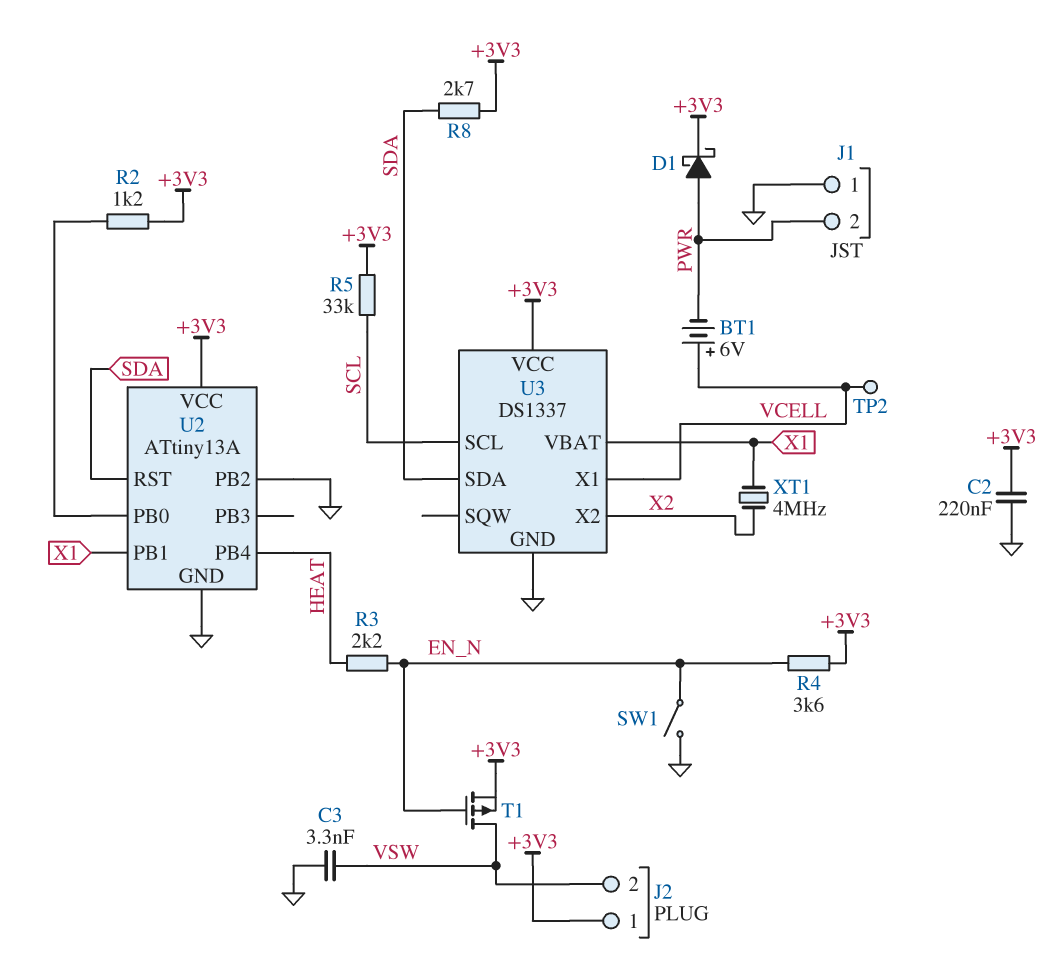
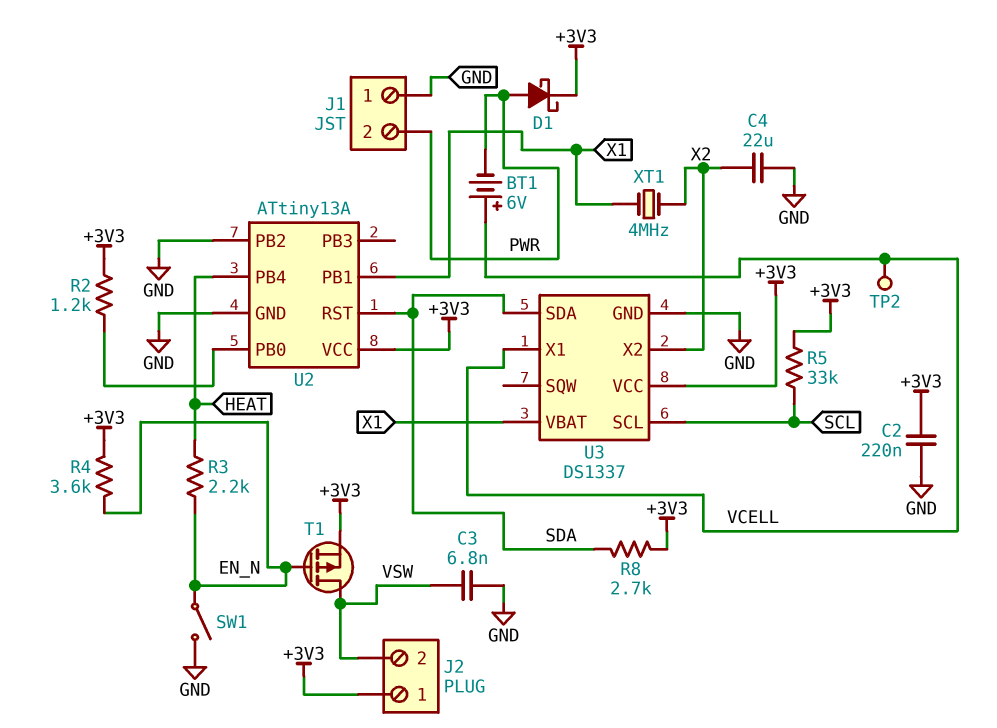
C3: 3.3nF (GND, VSW) -> 6.8nF (GND, VSW)
C4: none -> 22uF (GND, X2)

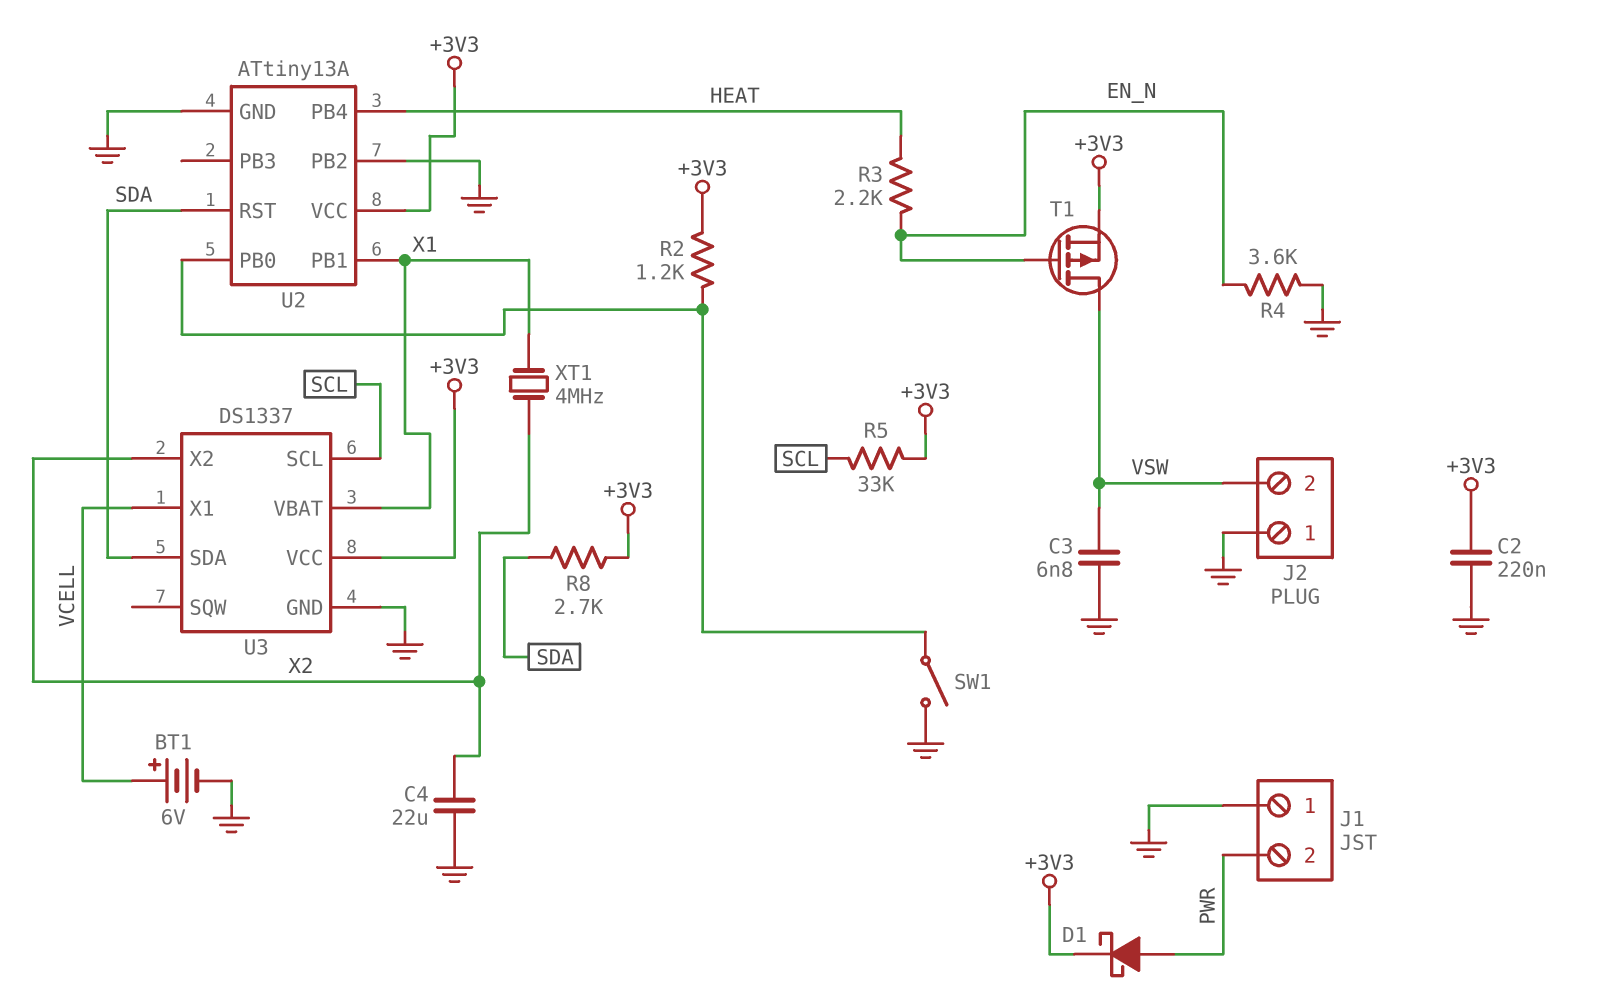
BT1: 6V (plus VCELL, minus PWR) -> 6V (plus VCELL, minus GND)
J2 pin 1: +3V3 -> GND
R4: 3.6k (+3V3, EN_N) -> 3.6k (EN_N, GND)
SW1: switch (EN_N, GND) -> switch (GND, U2/PB0)
TP2: test point (VCELL) -> none

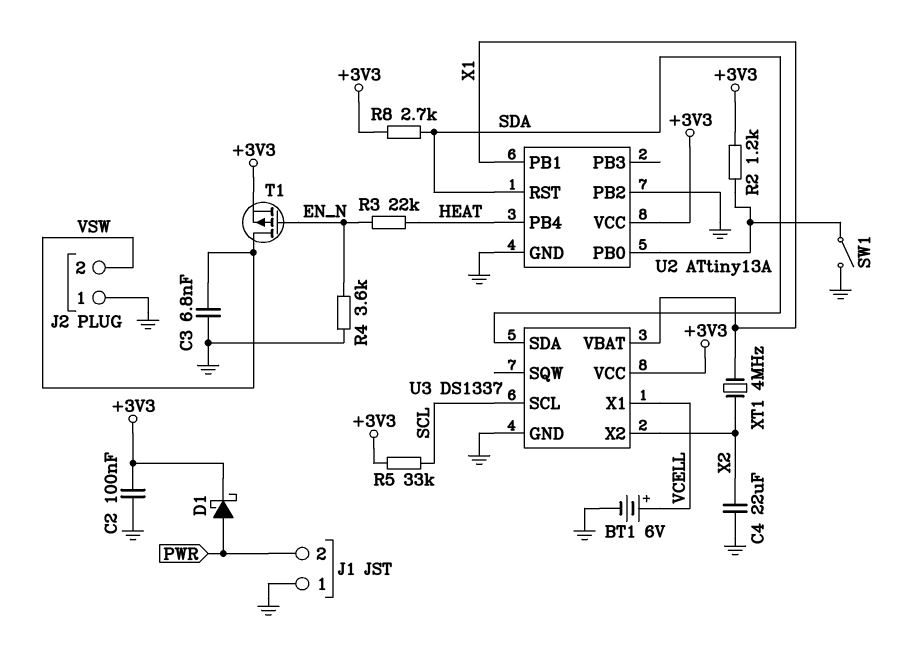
C2: 220nF (+3V3, GND) -> 100nF (+3V3, GND)
R3: 2.2k (EN_N, HEAT) -> 22k (EN_N, HEAT)

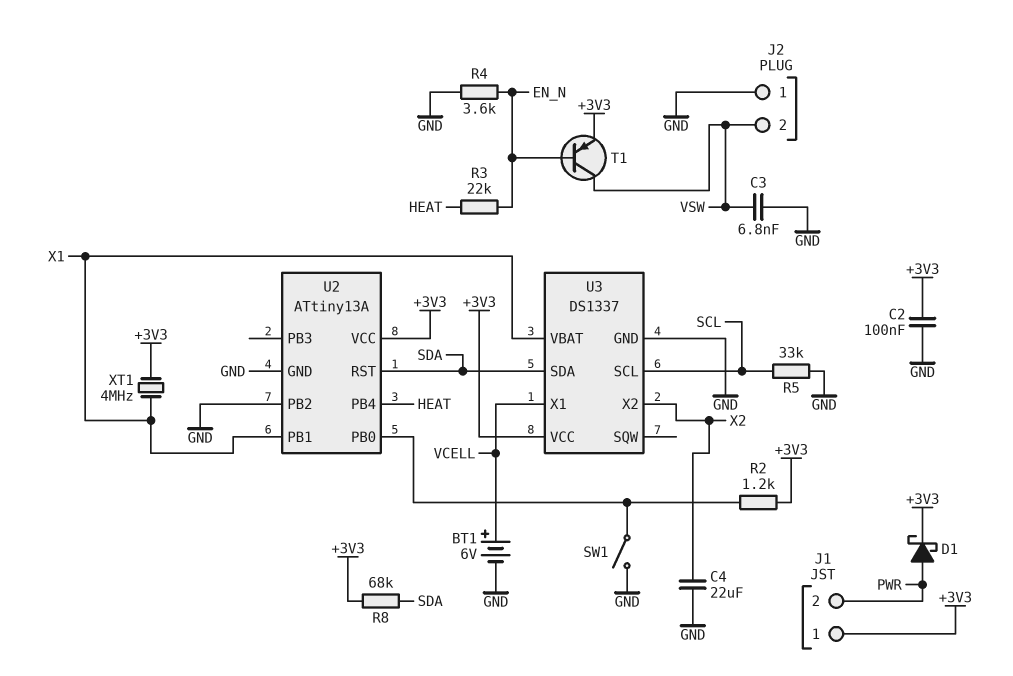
J1 pin 1: GND -> +3V3
R5: 33k (+3V3, SCL) -> 33k (GND, SCL)
R8: 2.7k (+3V3, SDA) -> 68k (+3V3, SDA)
T1: PMOS (G EN_N, D VSW, S +3V3) -> PNP (B EN_N, C VSW, E +3V3)
XT1: 4MHz (X1, X2) -> 4MHz (+3V3, X1)

